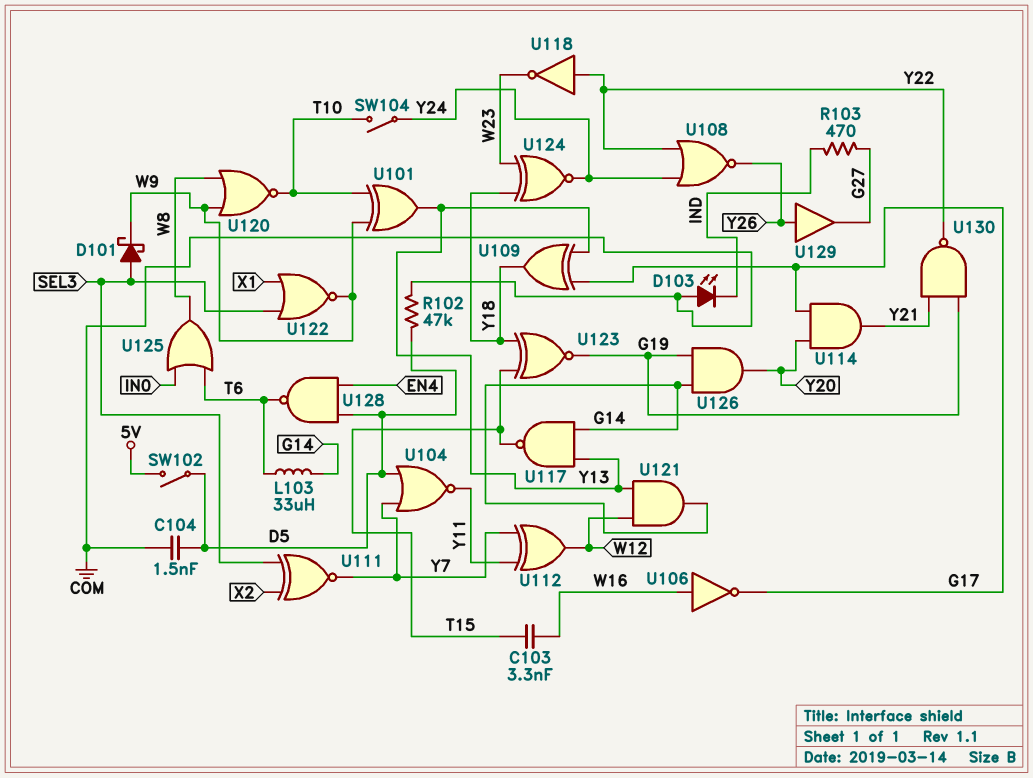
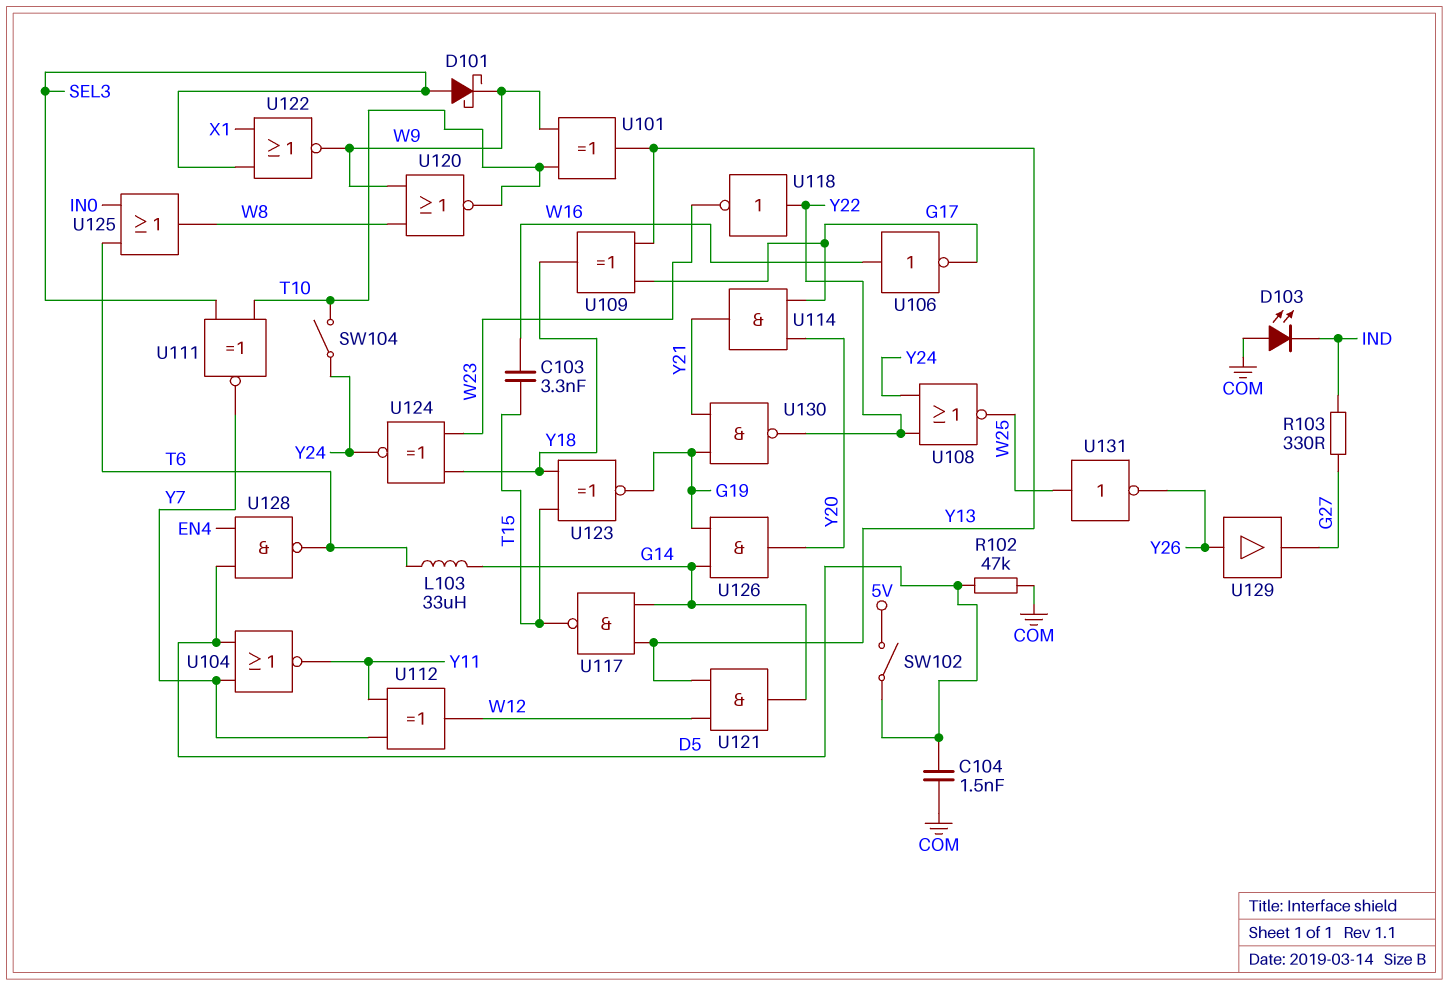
R103: 470 (G27, IND) -> 330 (G27, IND)
U108: NOR (in Y22, in Y24, out Y26) -> NOR (in Y22, in Y24, out W25)
U111: XNOR (in SEL3, in X2, out Y7) -> XNOR (in SEL3, in T10, out Y7)
U131: none -> NOT (in W25, out Y26)

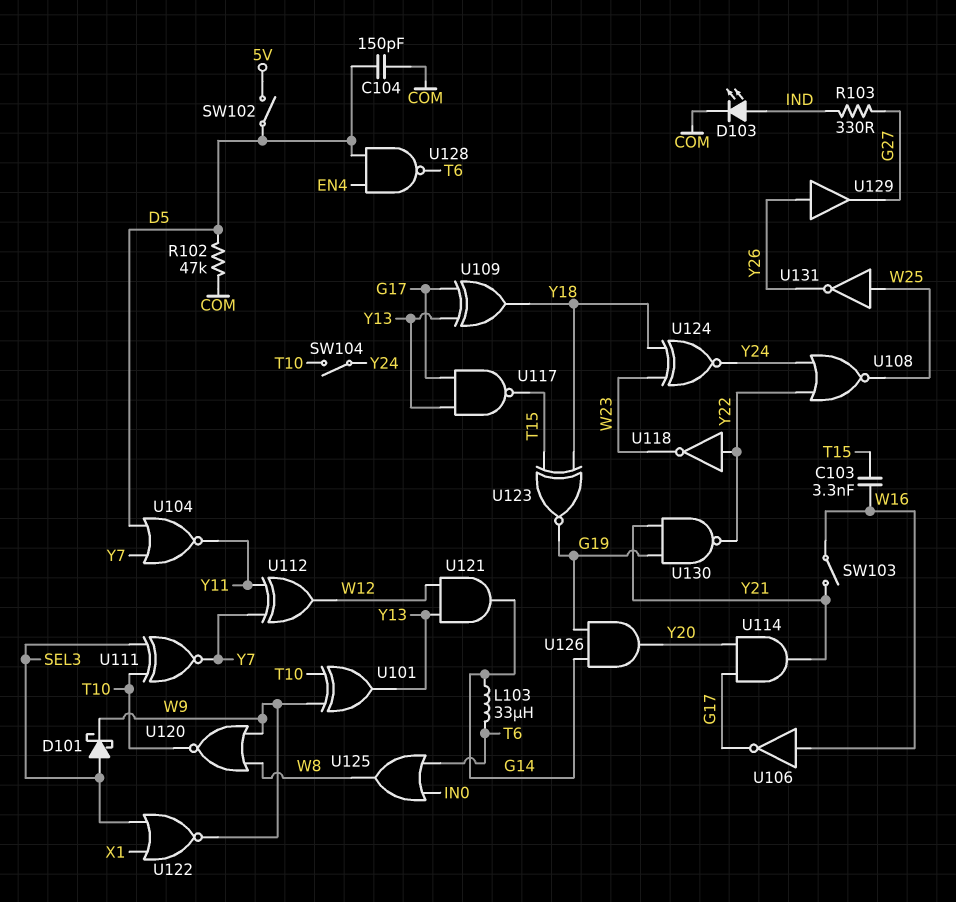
C104: 1.5nF (COM, D5) -> 150pF (COM, D5)
D103: LED (A COM, K IND) -> LED (A IND, K COM)
SW103: none -> switch (W16, Y21)
U117: NAND (in G14, in Y13, out T15) -> NAND (in G17, in Y13, out T15)

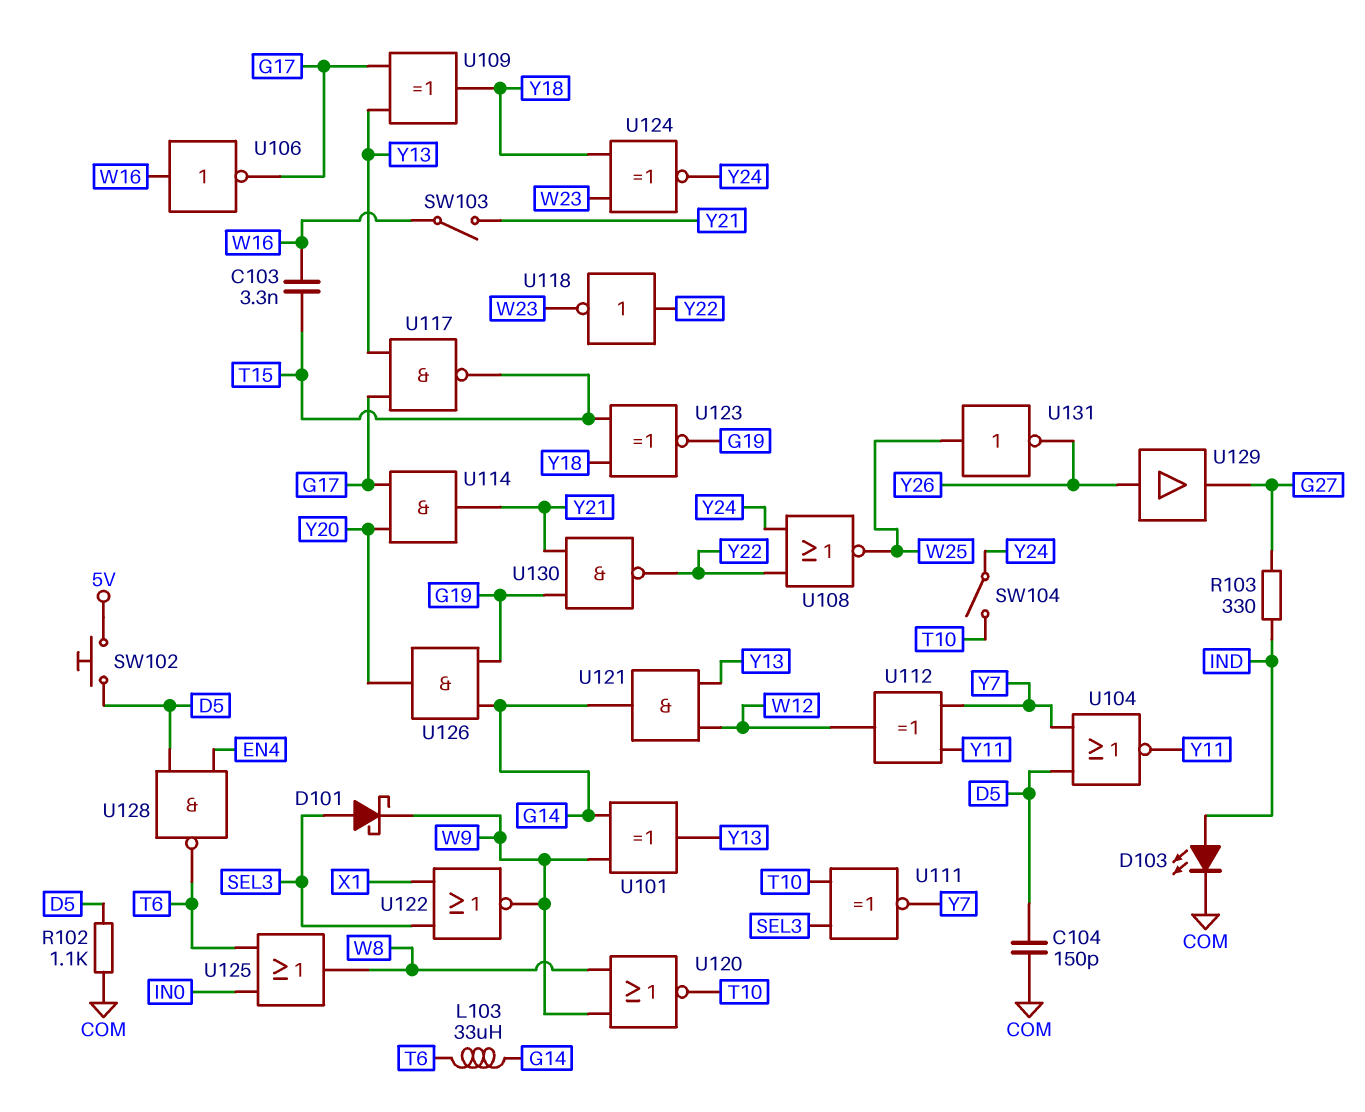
R102: 47k (COM, D5) -> 1.1k (COM, D5)
SW102: switch (5V, D5) -> button (5V, D5)
U101: XOR (in T10, in W9, out Y13) -> XOR (in G14, in W9, out Y13)

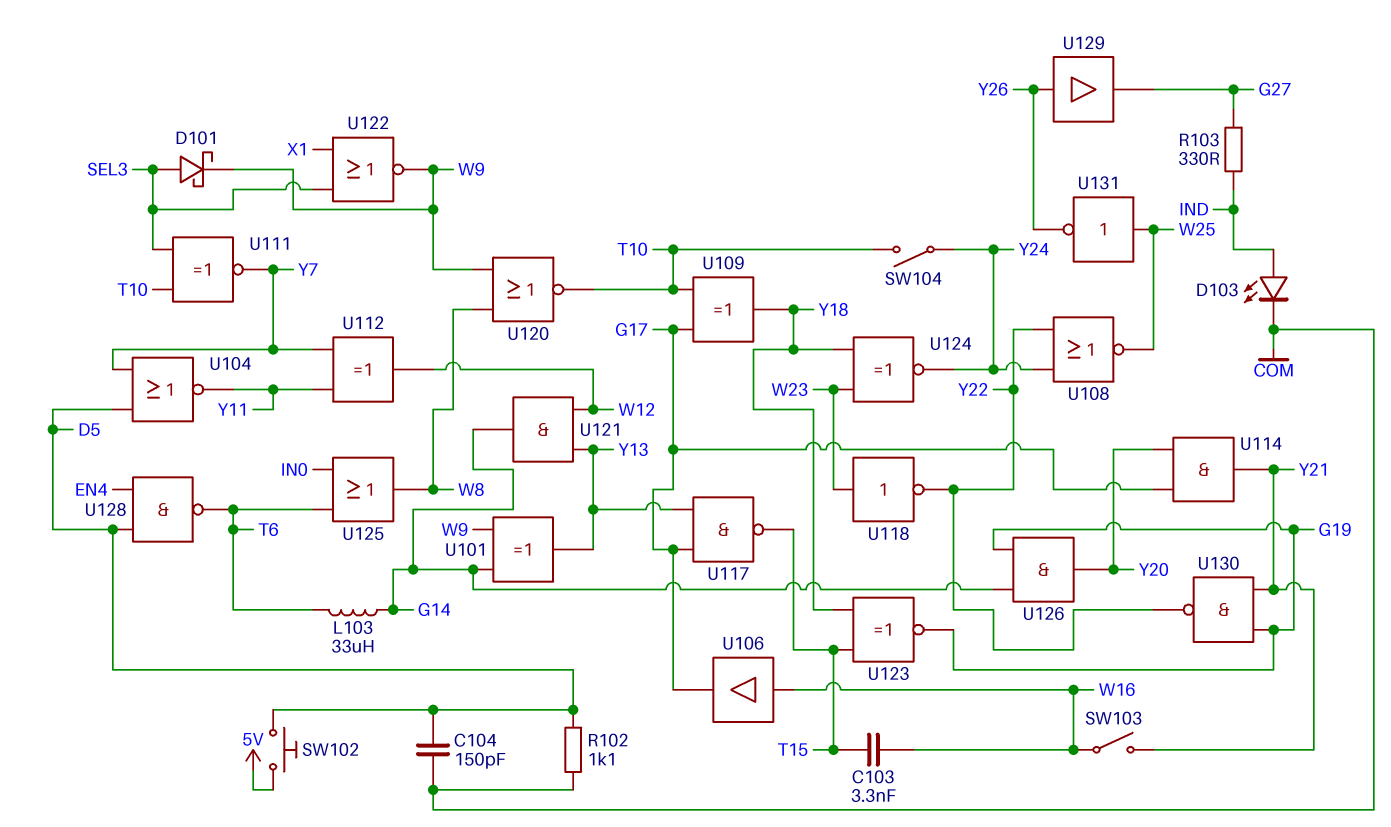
U106: NOT (in W16, out G17) -> buffer (in W16, out G17)
U109: XOR (in G17, in Y13, out Y18) -> XOR (in G17, in T10, out Y18)
U118: NOT (in Y22, out W23) -> NOT (in W23, out Y22)

